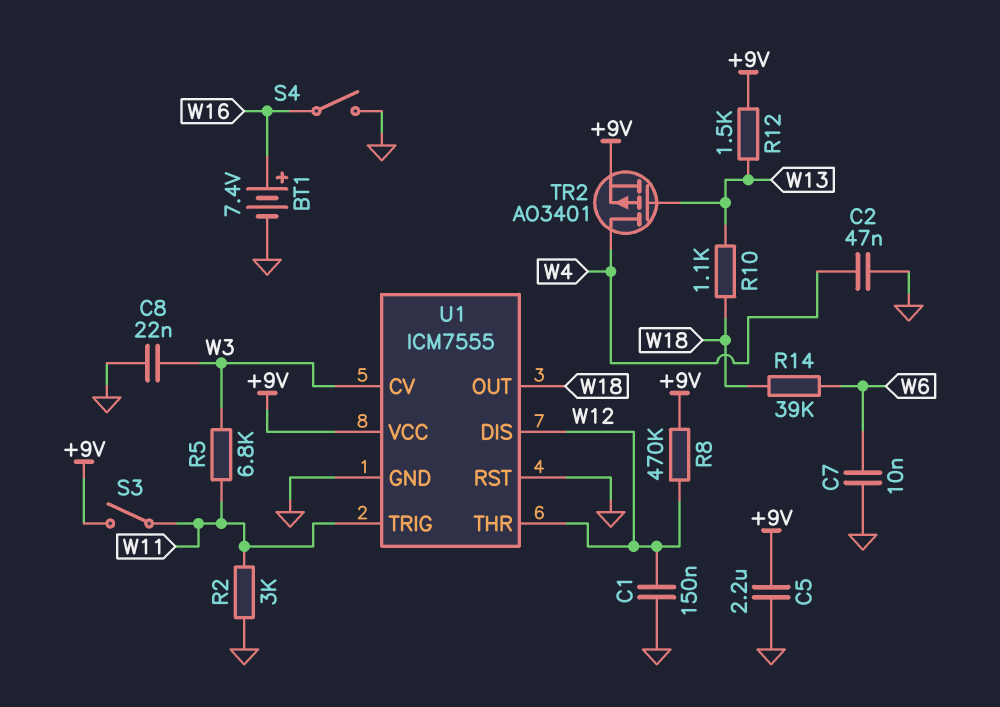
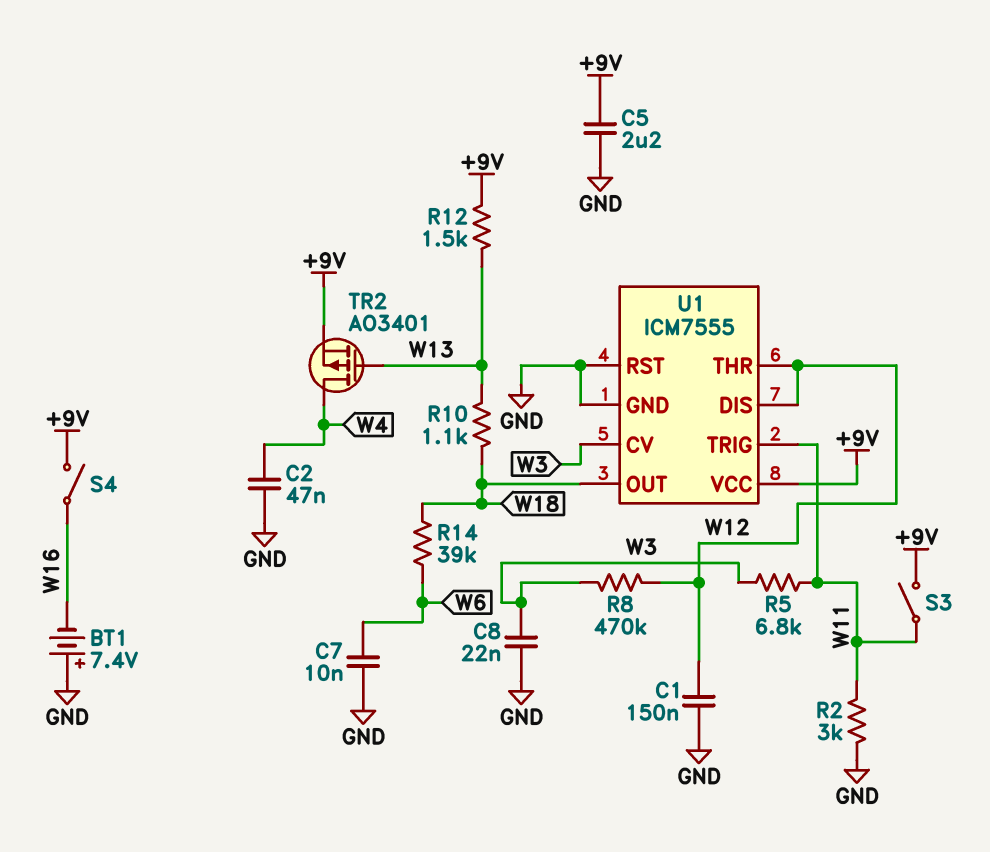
BT1: 7.4V (plus W16, minus GND) -> 7.4V (plus GND, minus W16)
R8: 470k (+9V, W12) -> 470k (W3, W12)
S4: switch (GND, W16) -> switch (+9V, W16)

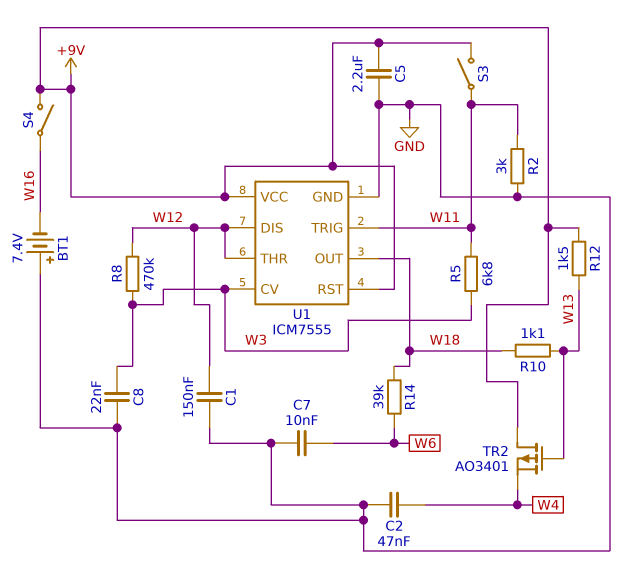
TR2: PMOS AO3401 (G W13, D W4, S +9V) -> PMOS AO3401 (G W13, D +9V, S W4)
U1 pin RST: GND -> +9V

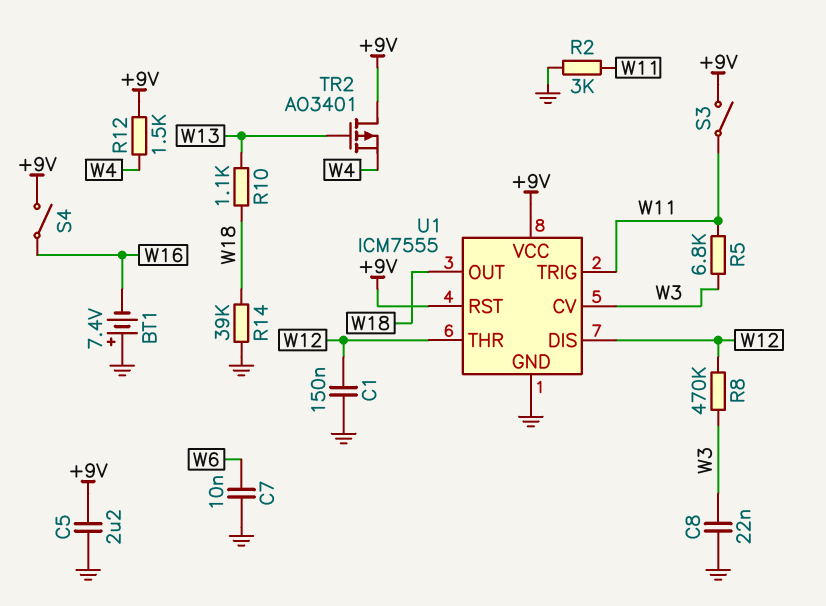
C2: 47nF (GND, W4) -> none
R12: 1.5k (+9V, W13) -> 1.5k (+9V, W4)
R14: 39k (W6, W18) -> 39k (GND, W18)

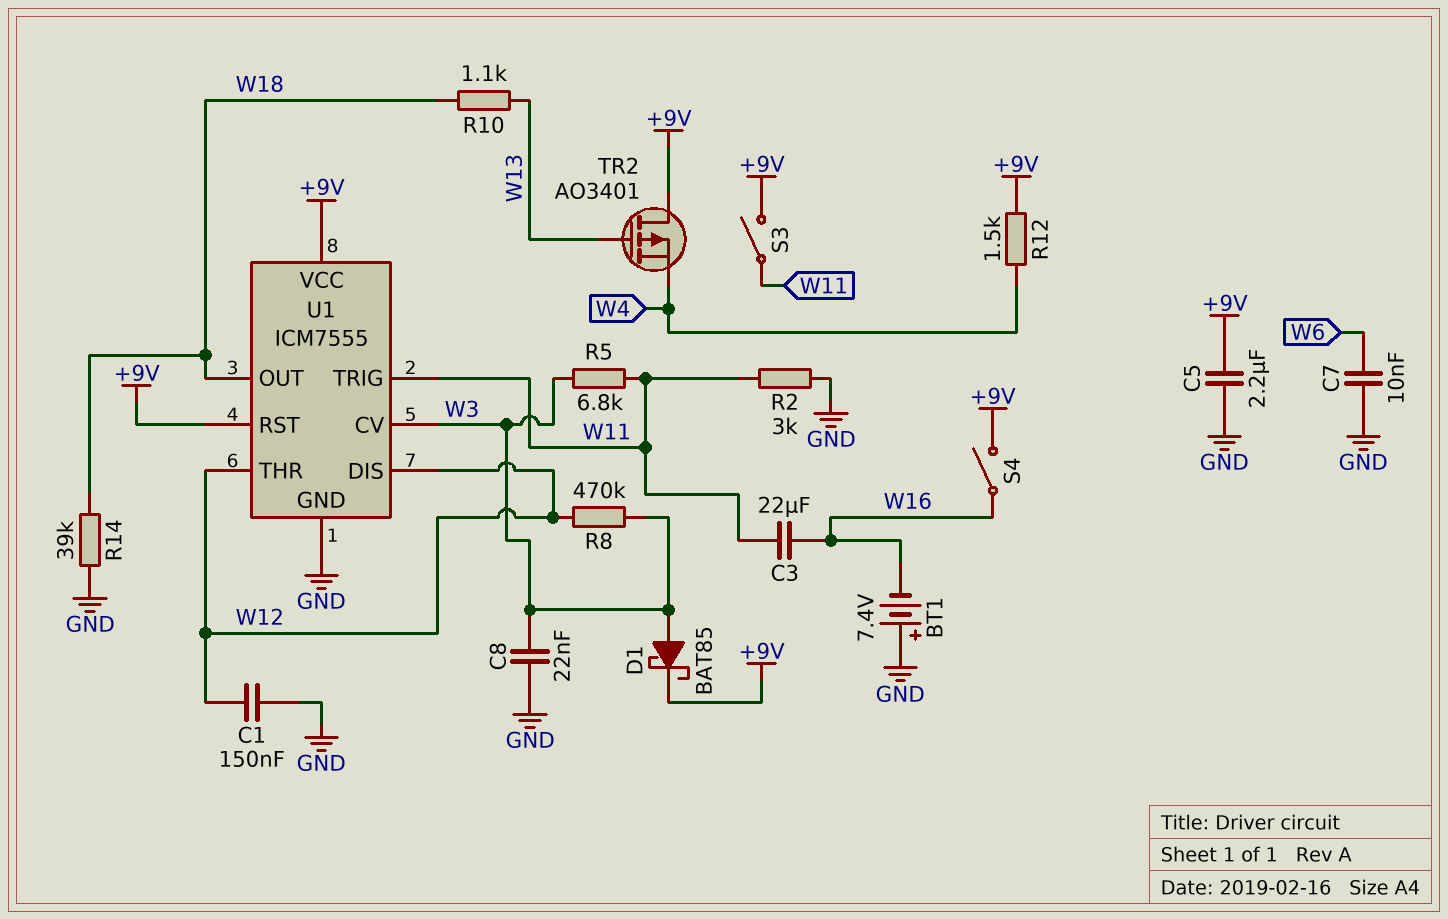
C3: none -> 22uF (W11, W16)
D1: none -> schottky BAT85 (A W3, K +9V)

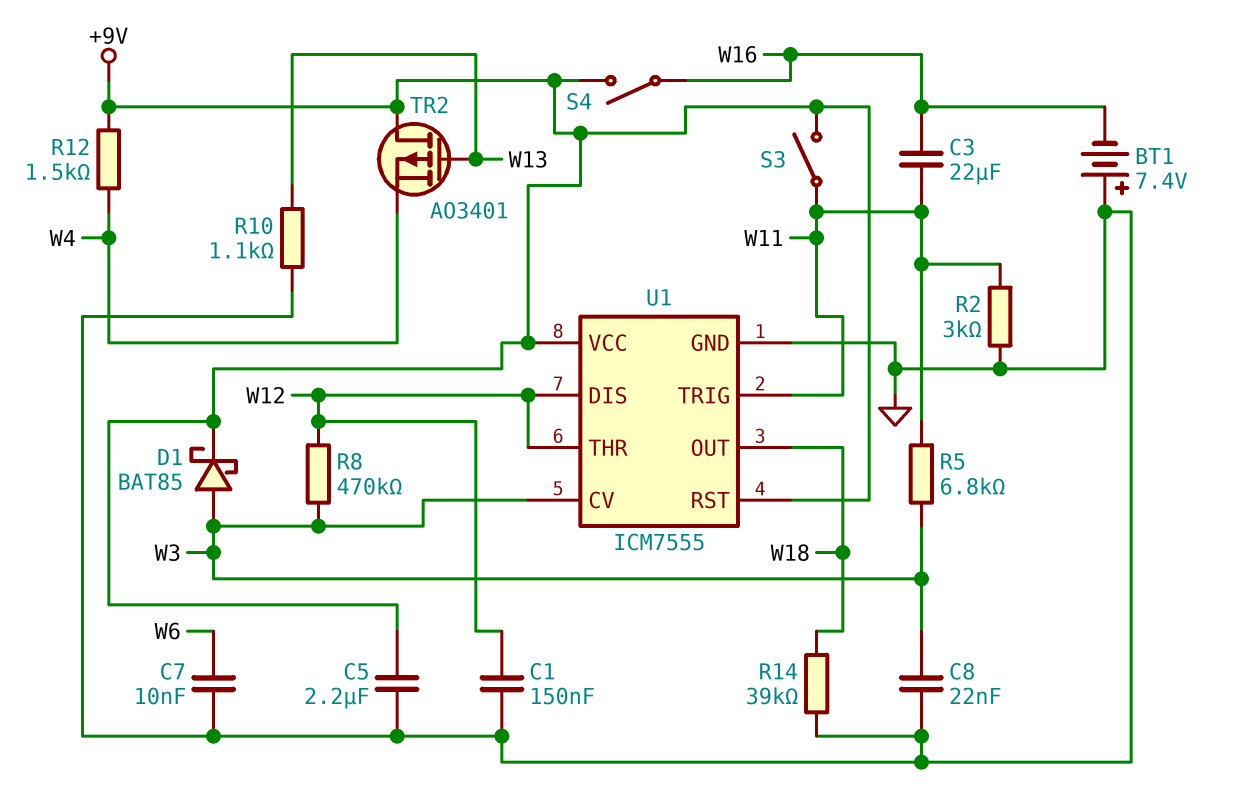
R10: 1.1k (W13, W18) -> 1.1k (GND, W13)

